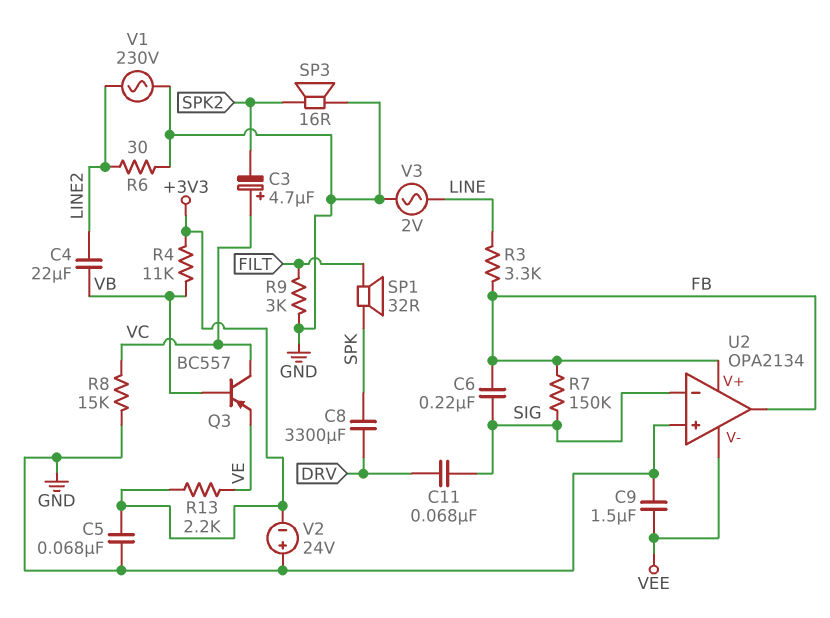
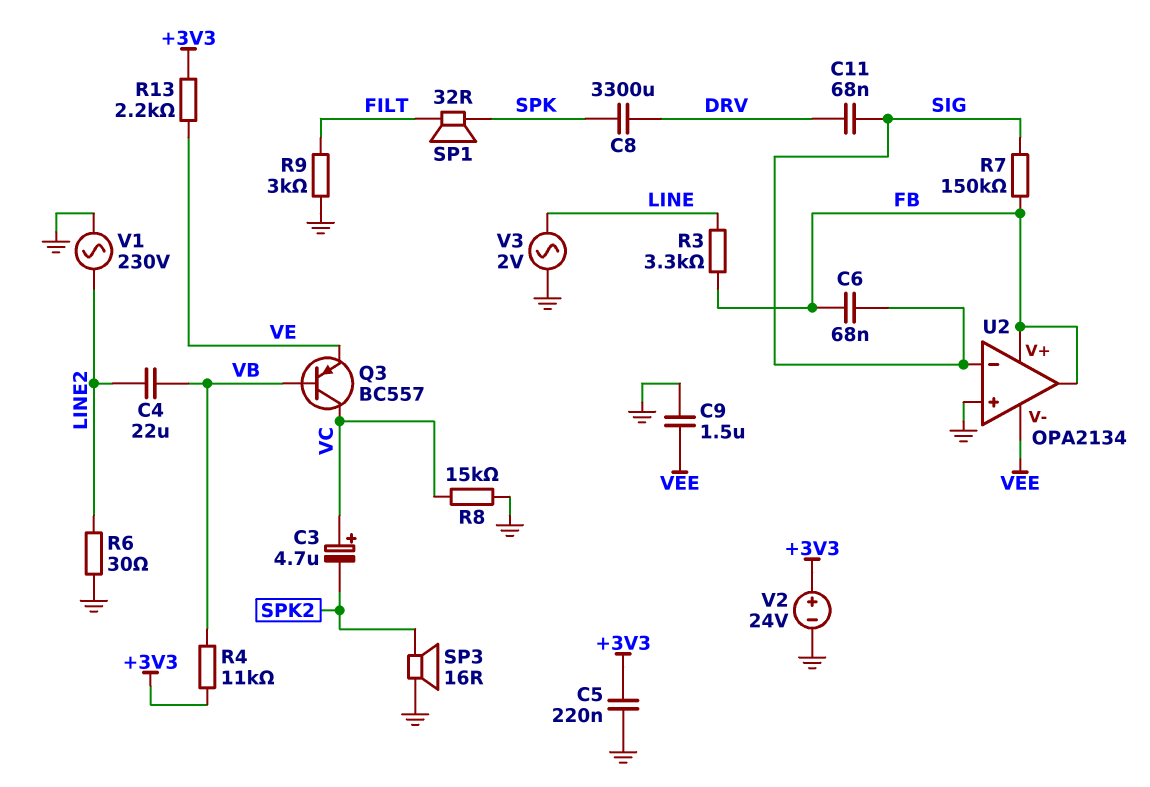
C5: 68nF (+3V3, GND) -> 220nF (+3V3, GND)
C6: 220nF (FB, SIG) -> 68nF (FB, SIG)
V2: 24V (plus GND, minus +3V3) -> 24V (plus +3V3, minus GND)

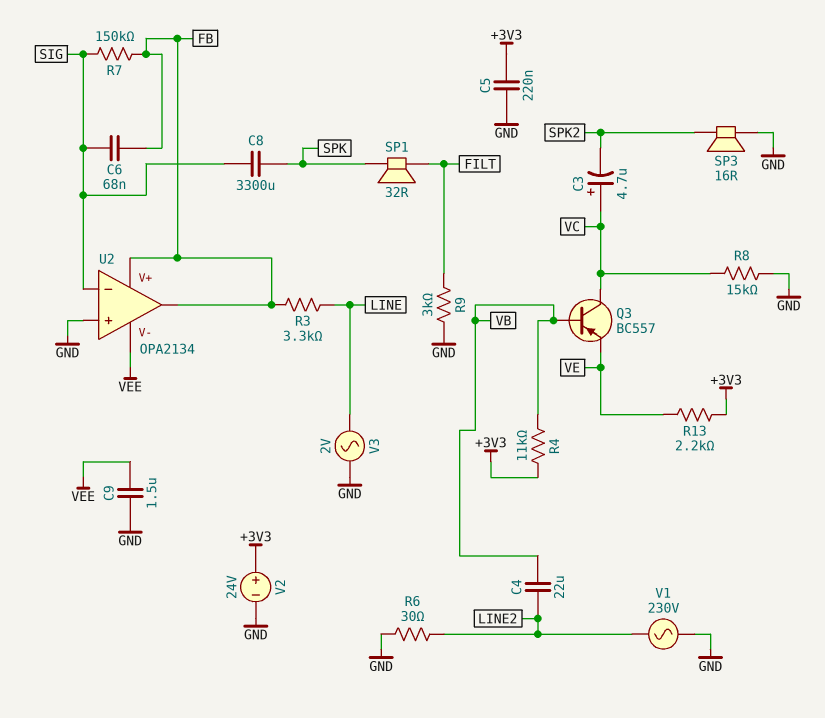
C8: 3300uF (DRV, SPK) -> 3300uF (SIG, SPK)
C11: 68nF (DRV, SIG) -> none

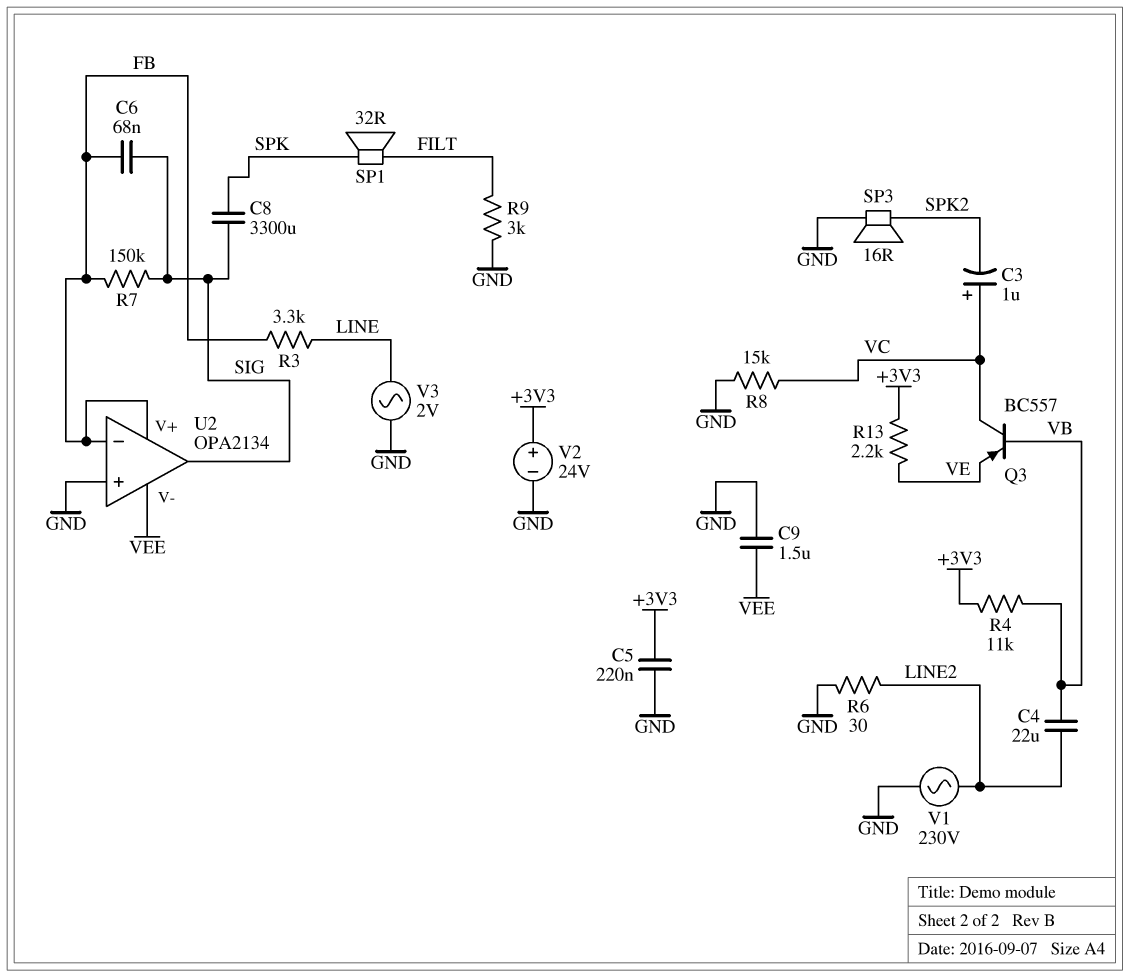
C3: 4.7uF (plus VC, minus SPK2) -> 1uF (plus VC, minus SPK2)
U2 pin in-: SIG -> FB
U2 pin out: FB -> SIG

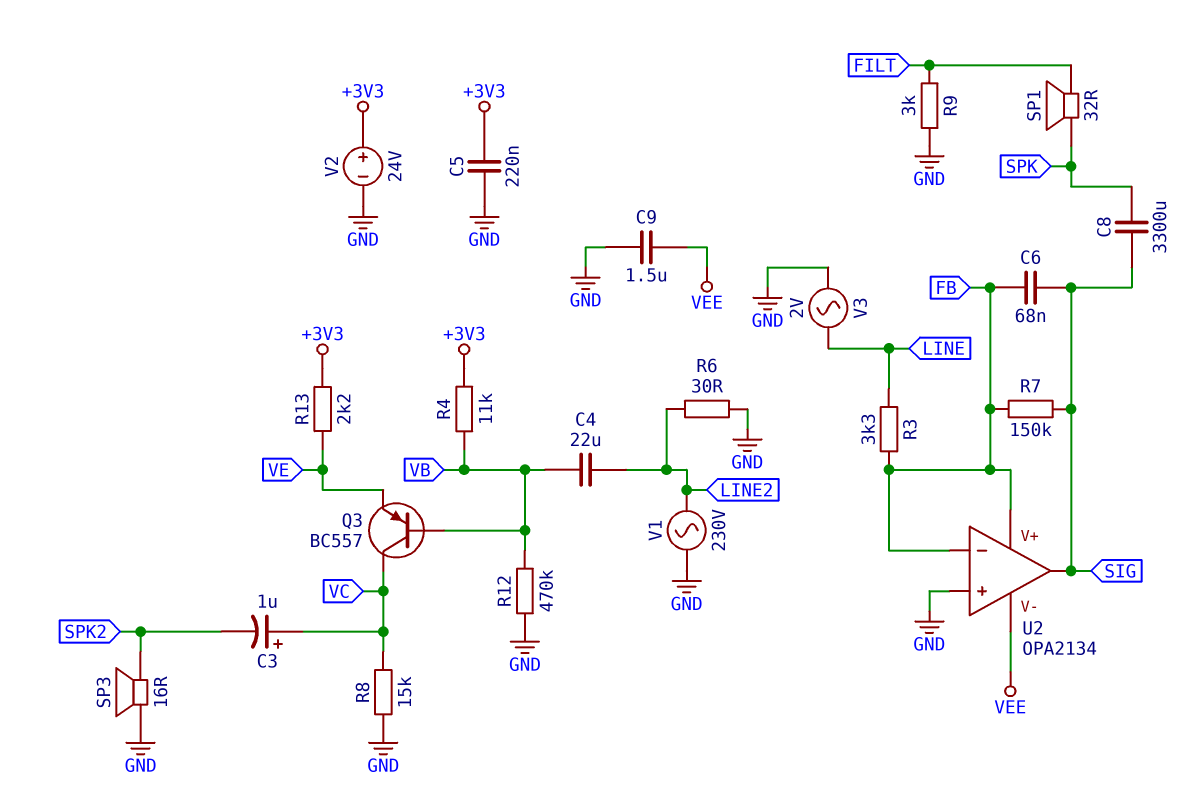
R12: none -> 470k (GND, VB)

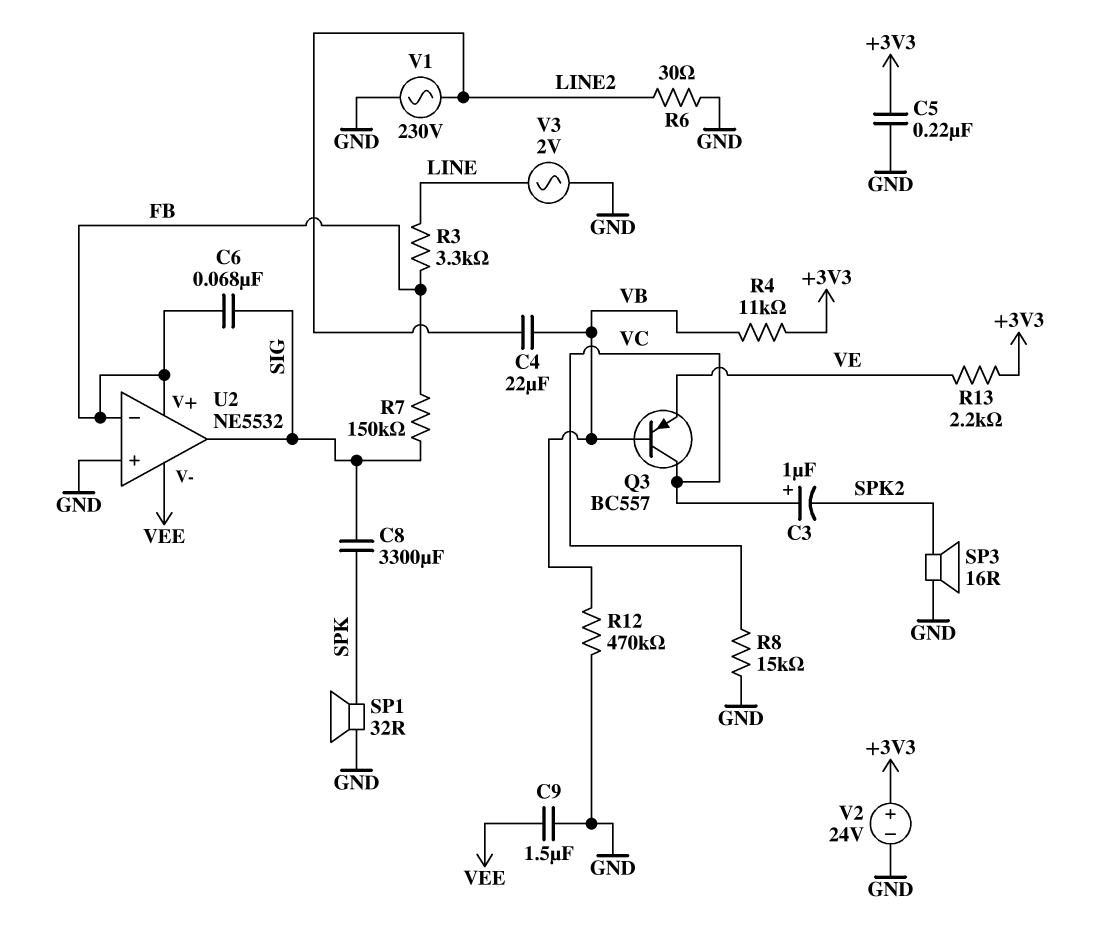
R9: 3k (FILT, GND) -> none
SP1: speaker 32R (FILT, SPK) -> speaker 32R (GND, SPK)
U2: OPA2134 -> NE5532

